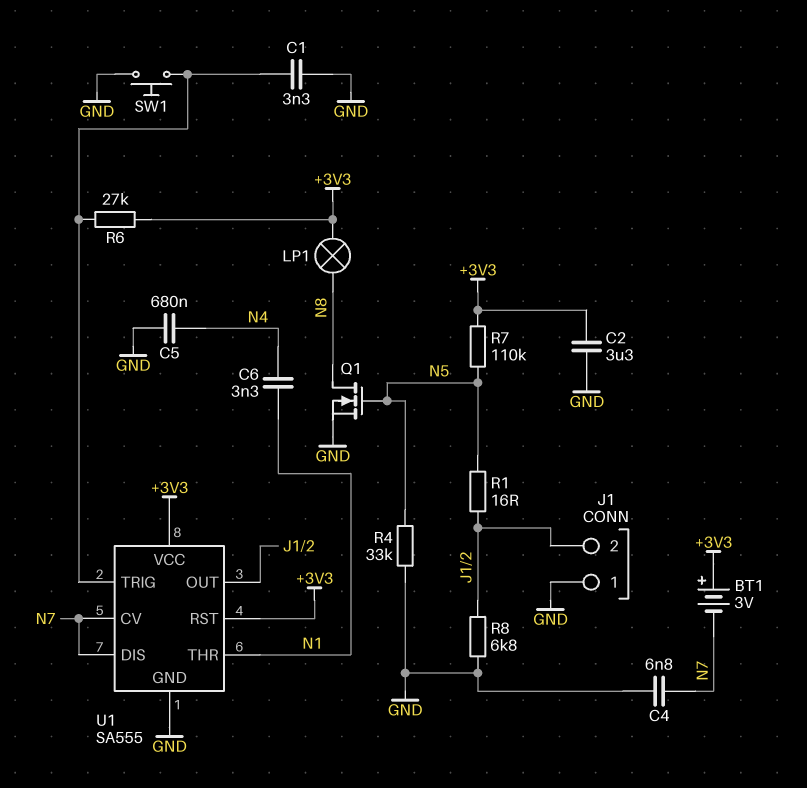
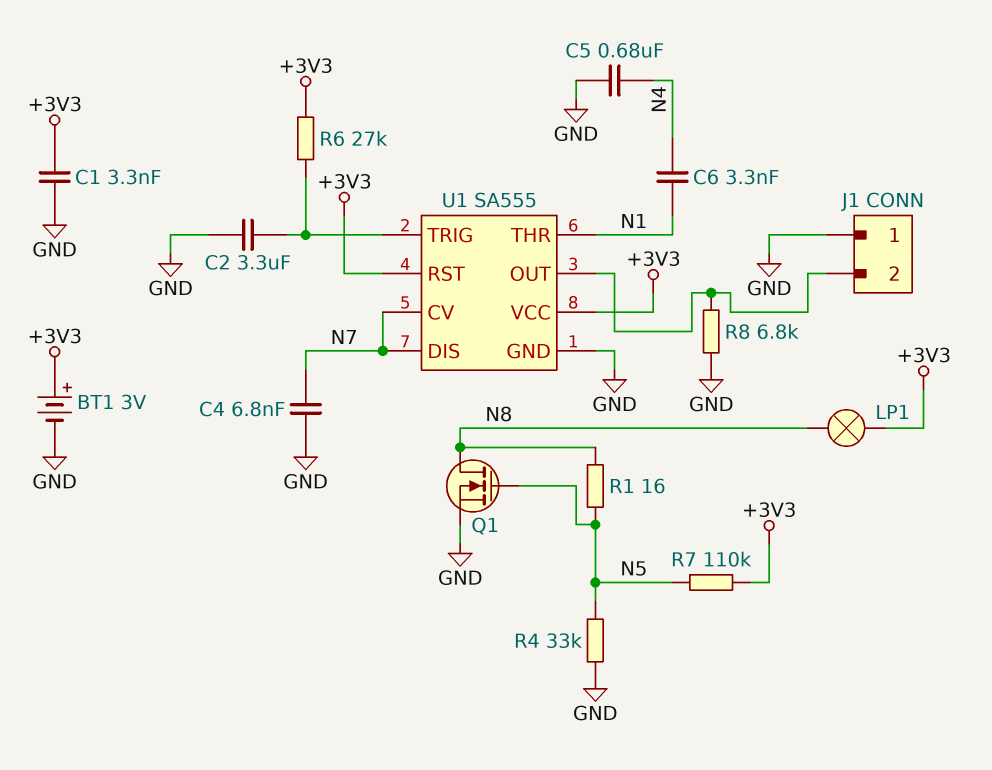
BT1: 3V (plus +3V3, minus N7) -> 3V (plus +3V3, minus GND)
C1: 3.3nF (GND, U1/TRIG) -> 3.3nF (+3V3, GND)
C2: 3.3uF (+3V3, GND) -> 3.3uF (GND, U1/TRIG)
R1: 16 (J1/2, N5) -> 16 (N5, N8)
SW1: button (GND, U1/TRIG) -> none

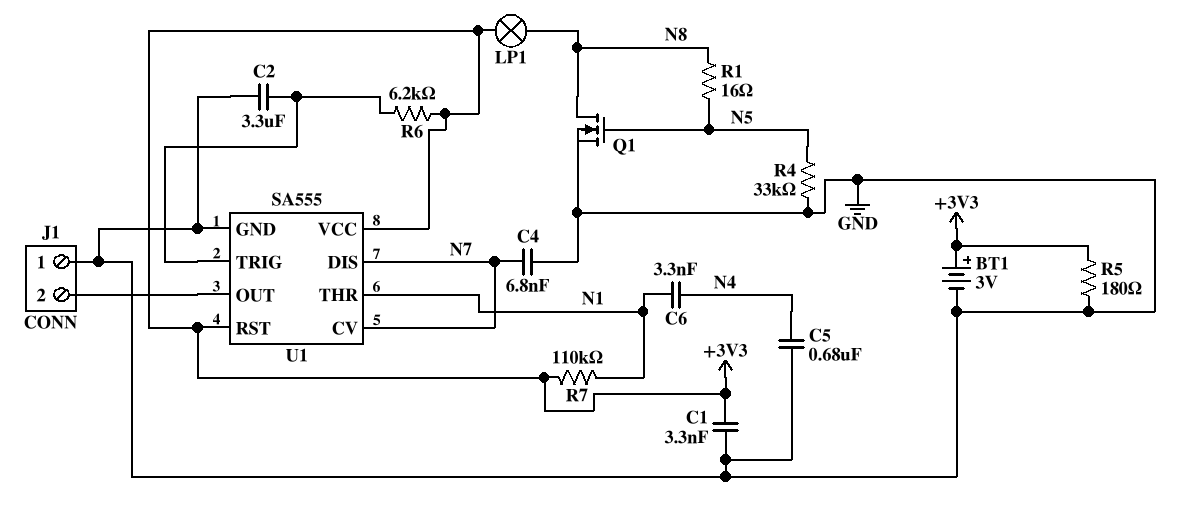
R5: none -> 180 (+3V3, GND)
R6: 27k (+3V3, U1/TRIG) -> 6.2k (+3V3, U1/TRIG)
R7: 110k (+3V3, N5) -> 110k (+3V3, N1)
R8: 6.8k (GND, J1/2) -> none

